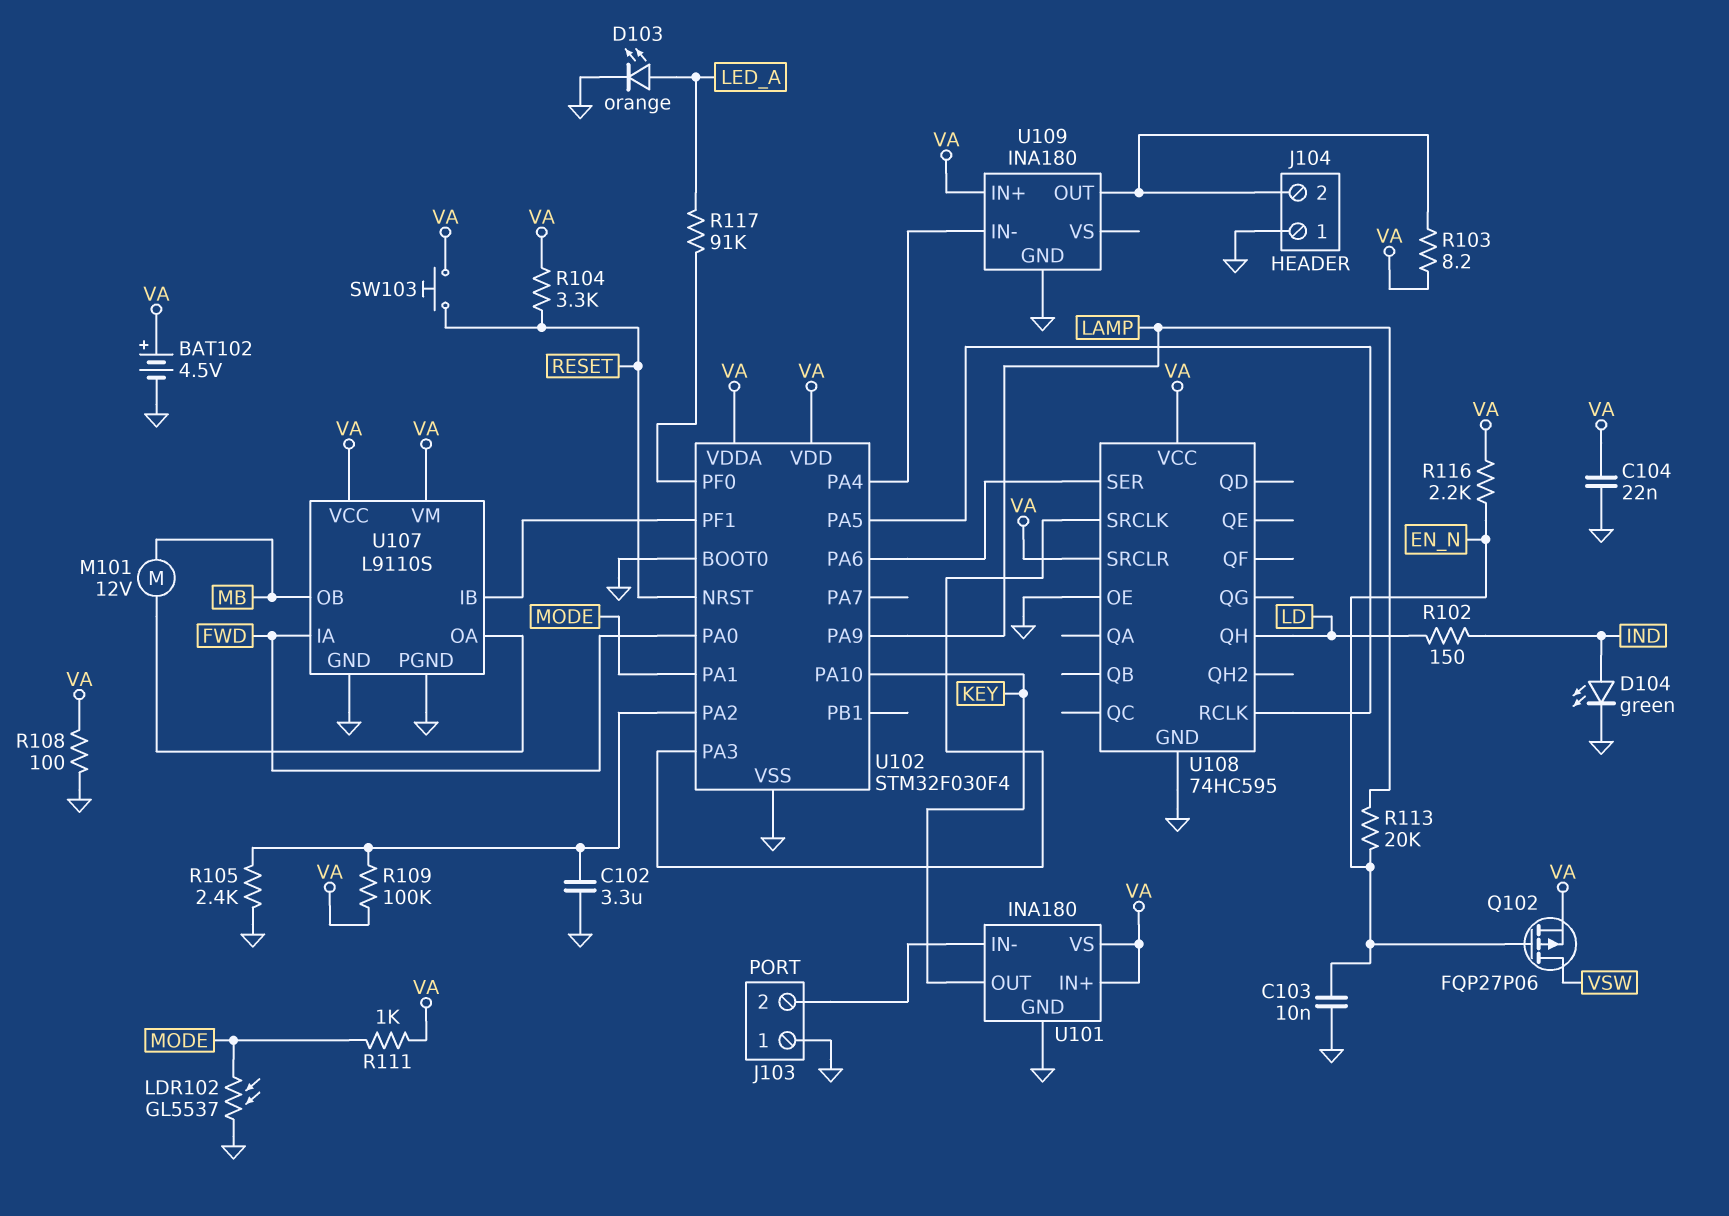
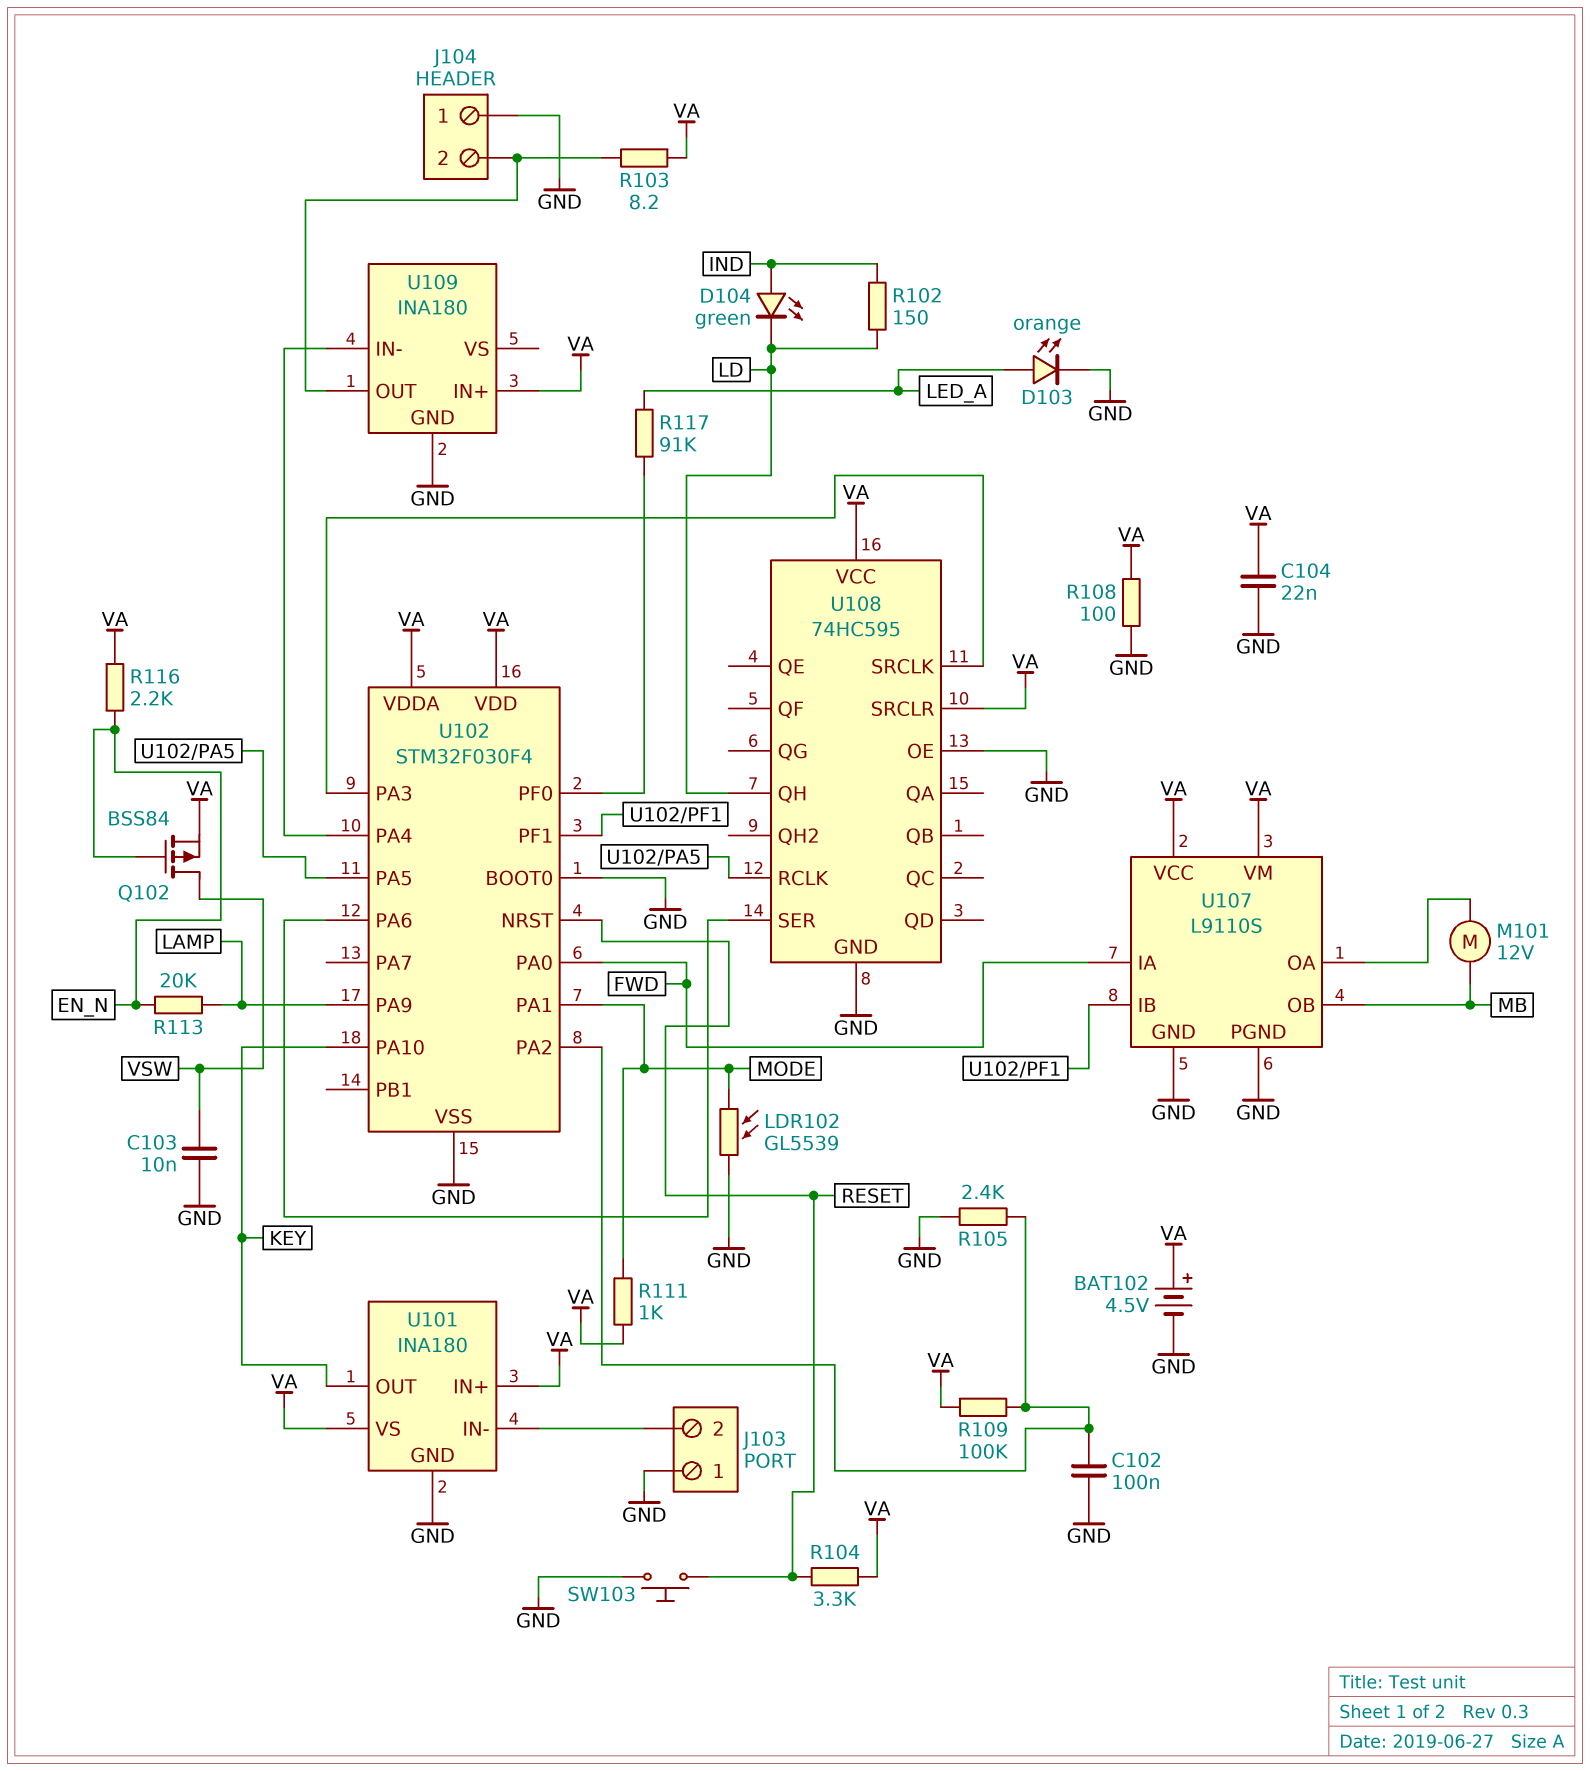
C102: 3.3uF (GND, U102/PA2) -> 100nF (GND, U102/PA2)
C103: 10nF (EN_N, GND) -> 10nF (GND, VSW)
D104: LED green (A IND, K GND) -> LED green (A IND, K LD)
LDR102: GL5537 (GND, MODE) -> GL5539 (GND, MODE)
Q102: PMOS FQP27P06 (G EN_N, D VSW, S VA) -> PMOS BSS84 (G EN_N, D VSW, S VA)
SW103: button (RESET, VA) -> button (GND, RESET)

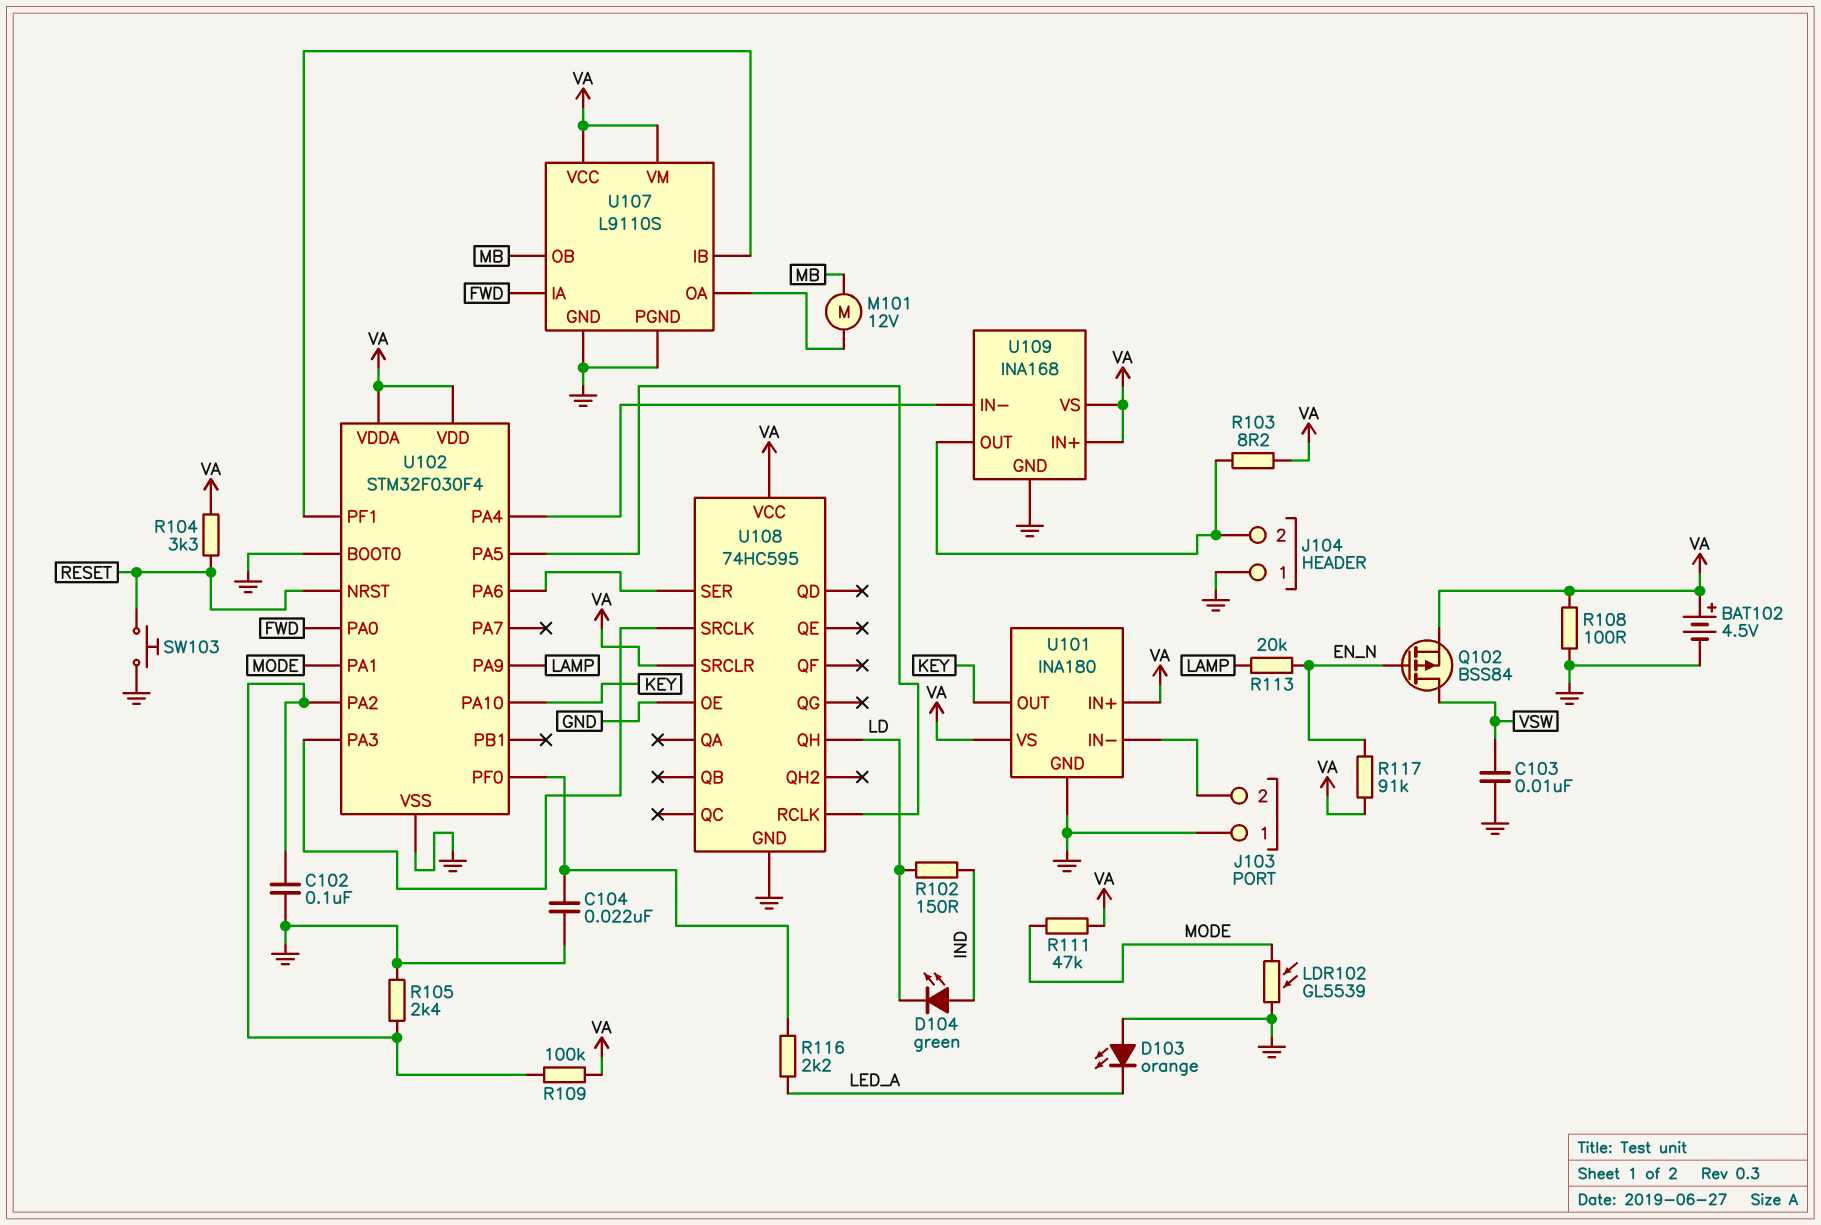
C104: 22nF (GND, VA) -> 22nF (GND, U102/PF0)
D103: LED orange (A LED_A, K GND) -> LED orange (A GND, K LED_A)
R111: 1k (MODE, VA) -> 47k (MODE, VA)
R116: 2.2k (EN_N, VA) -> 2.2k (LED_A, U102/PF0)
R117: 91k (LED_A, U102/PF0) -> 91k (EN_N, VA)
U109: INA180 -> INA168
U109 pin VS: none -> VA

